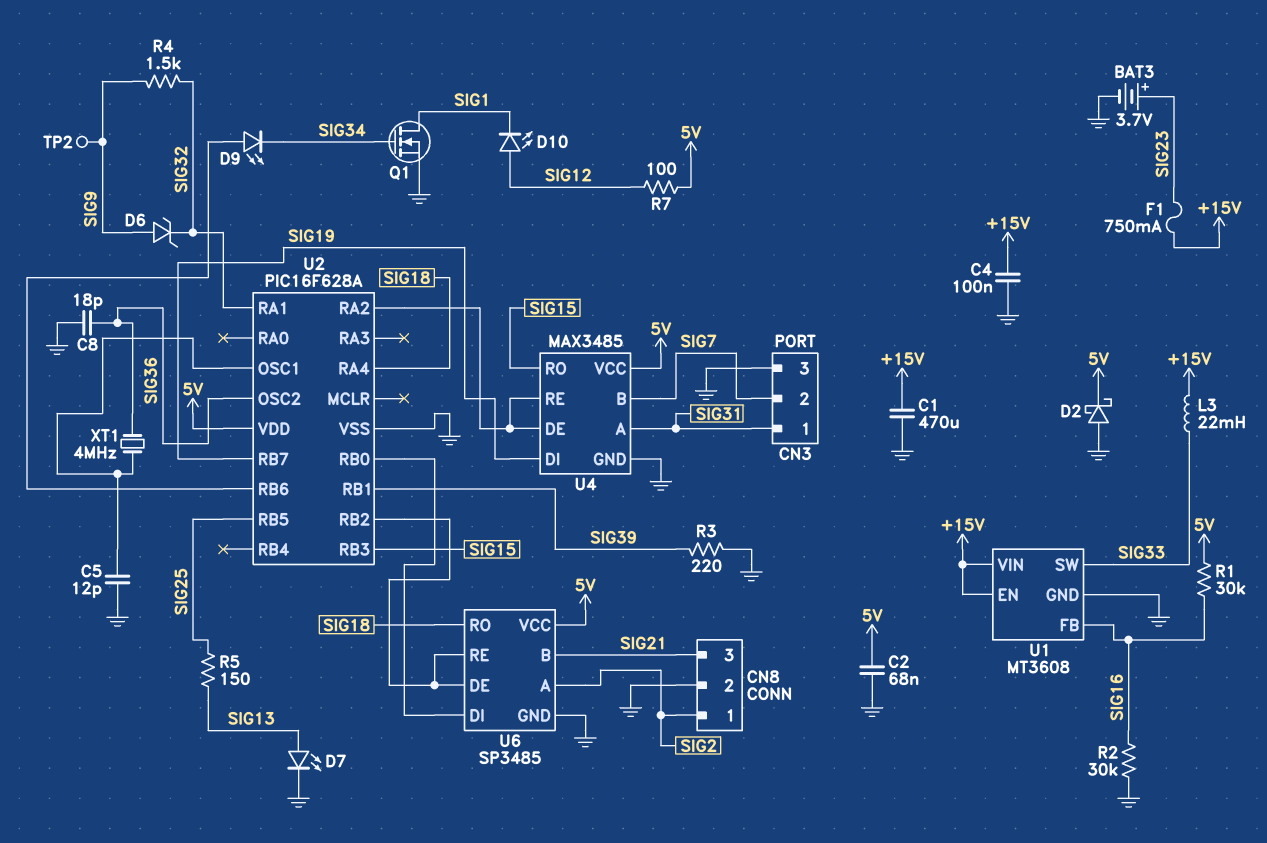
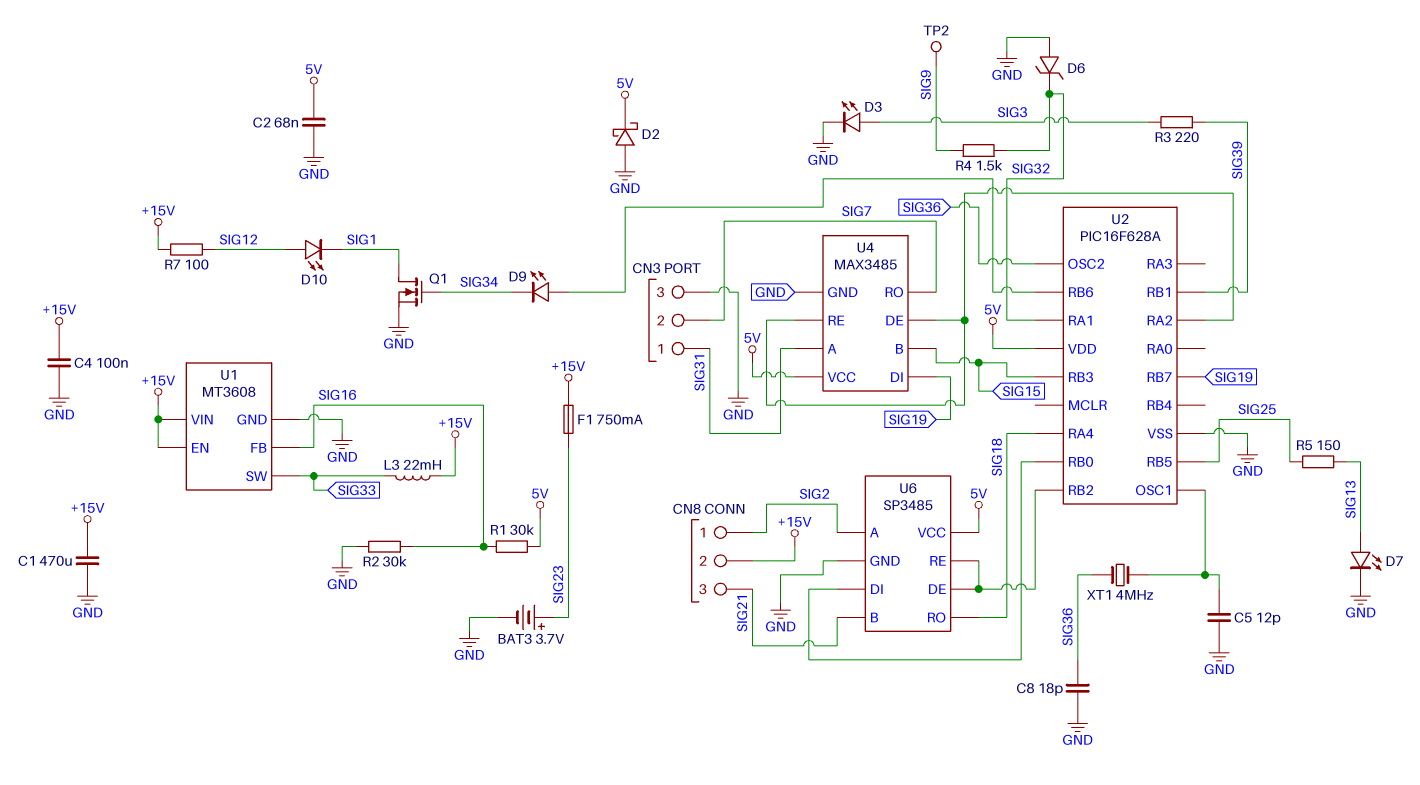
CN8 pin 2: GND -> +15V
D3: none -> LED (A SIG3, K GND)
D6: zener (A SIG9, K SIG32) -> zener (A GND, K SIG32)
R3: 220 (GND, SIG39) -> 220 (SIG3, SIG39)
R7: 100 (5V, SIG12) -> 100 (+15V, SIG12)
U4 pin B: SIG7 -> SIG15
U4 pin RO: SIG15 -> SIG7

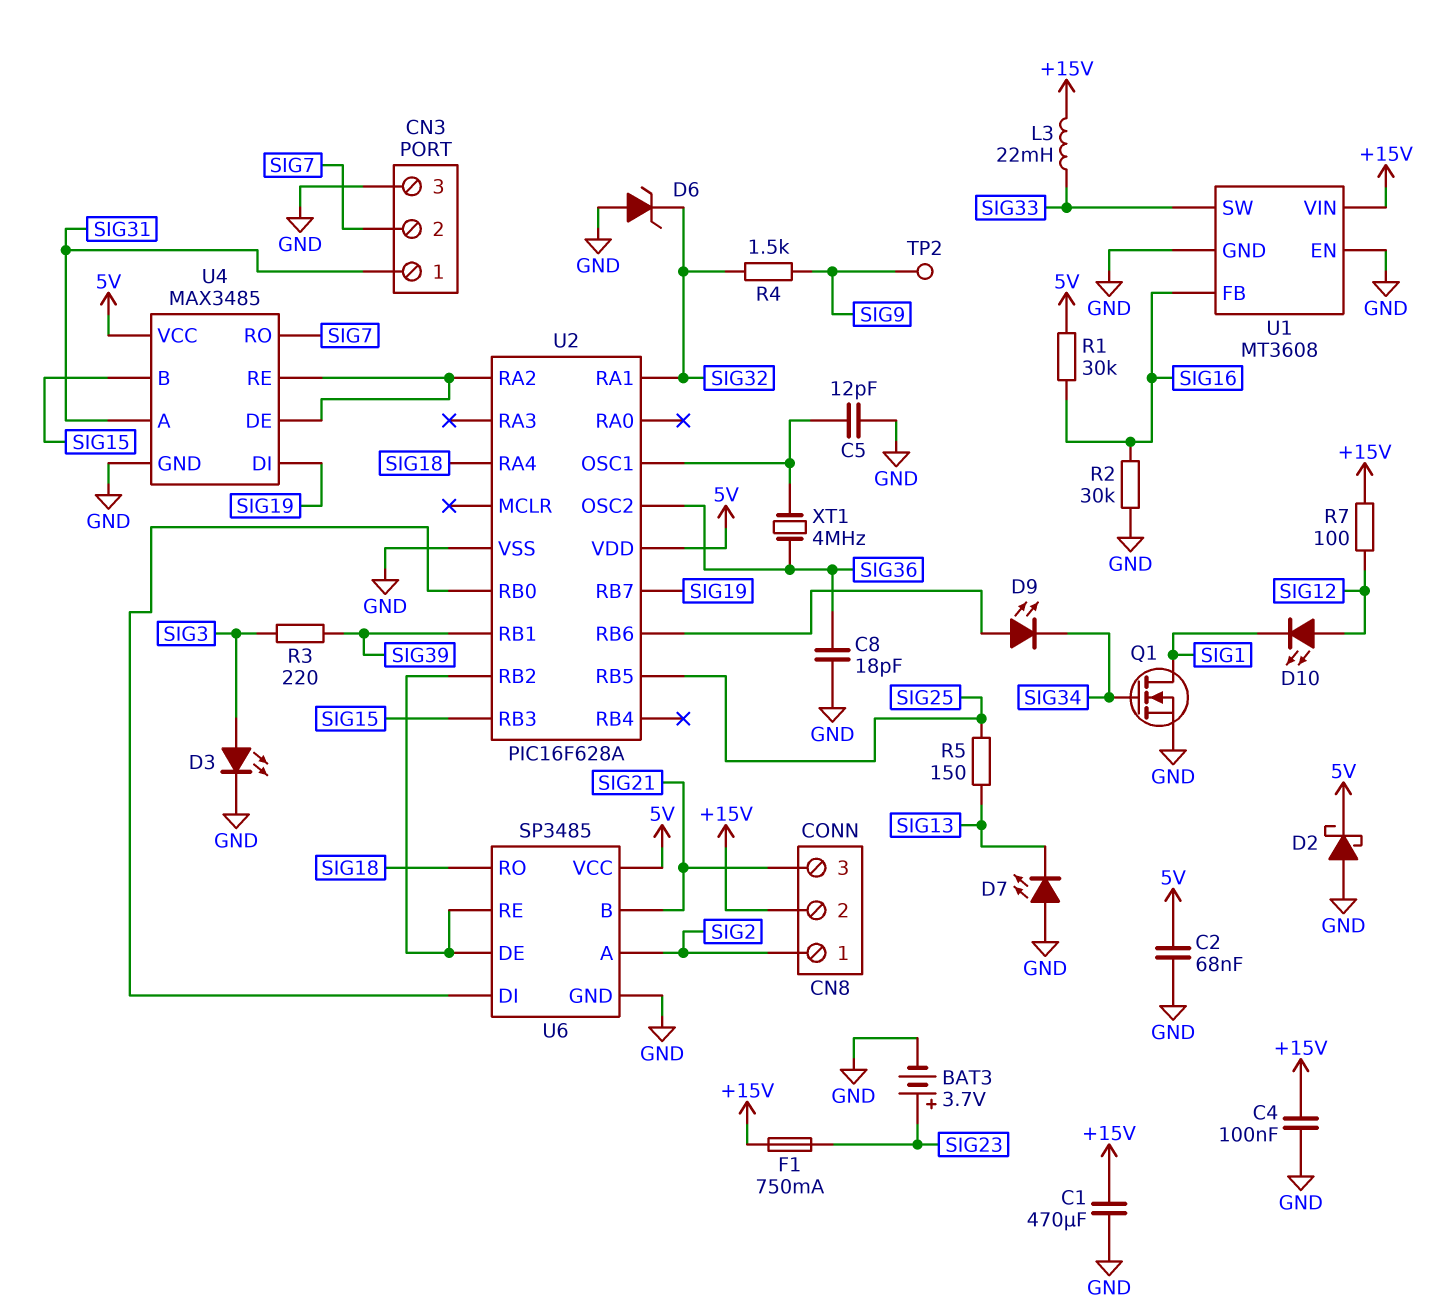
D7: LED (A SIG13, K GND) -> LED (A GND, K SIG13)
U1 pin EN: +15V -> GND

